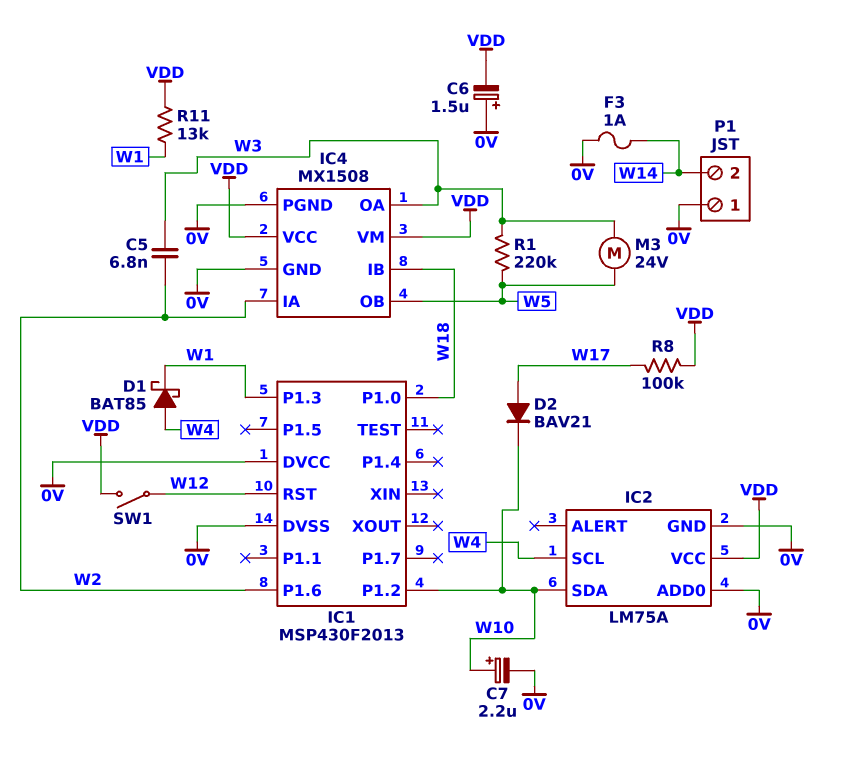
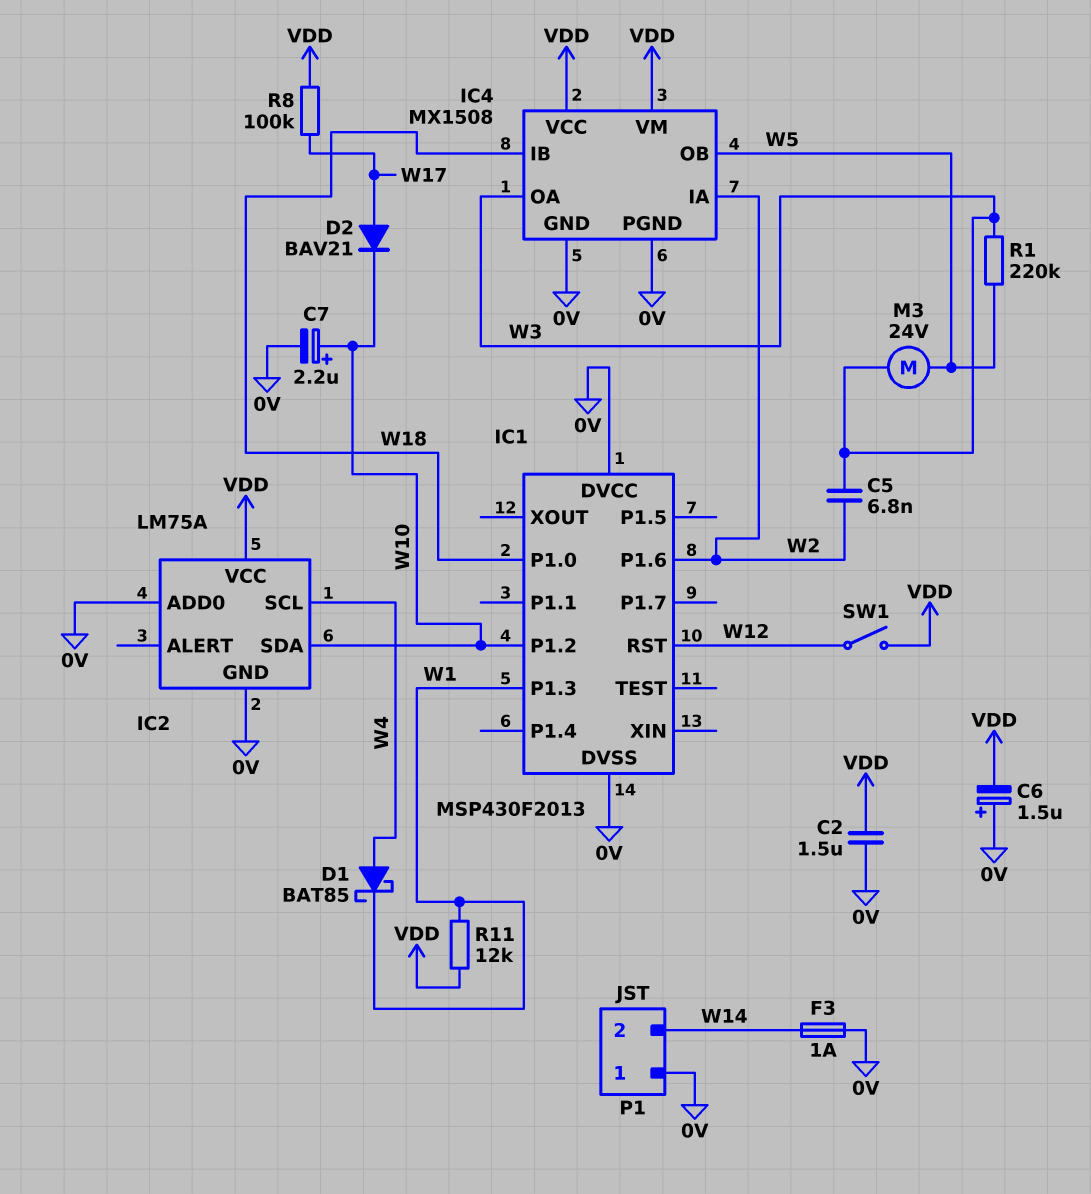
C2: none -> 1.5uF (0V, VDD)
R11: 13k (VDD, W1) -> 12k (VDD, W1)

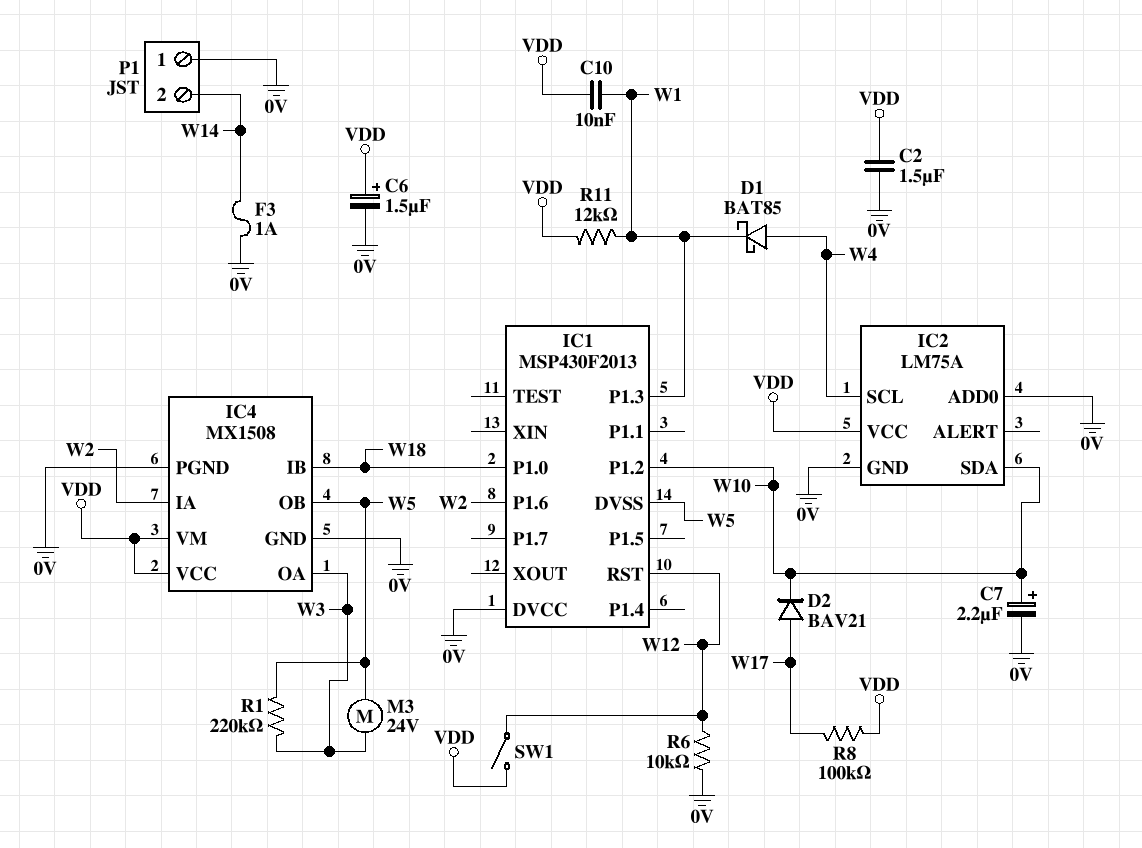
C5: 6.8nF (W2, W3) -> none
C6: 1.5uF (plus 0V, minus VDD) -> 1.5uF (plus VDD, minus 0V)
C10: none -> 10nF (VDD, W1)
IC1 pin DVSS: 0V -> W5
R6: none -> 10k (0V, W12)

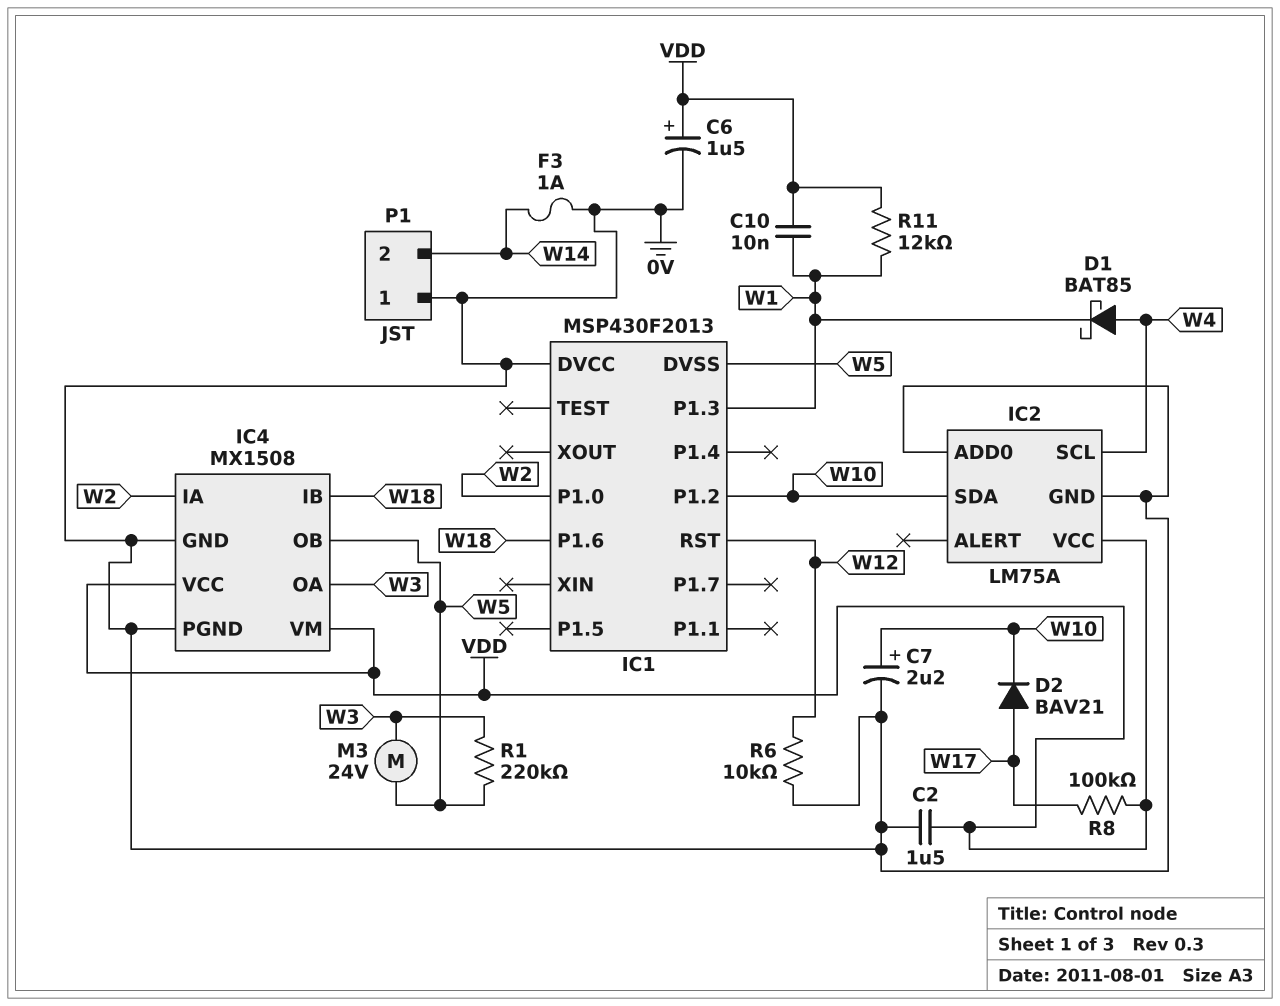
IC1 pin P1.0: W18 -> W2
IC1 pin P1.6: W2 -> W18
SW1: switch (VDD, W12) -> none

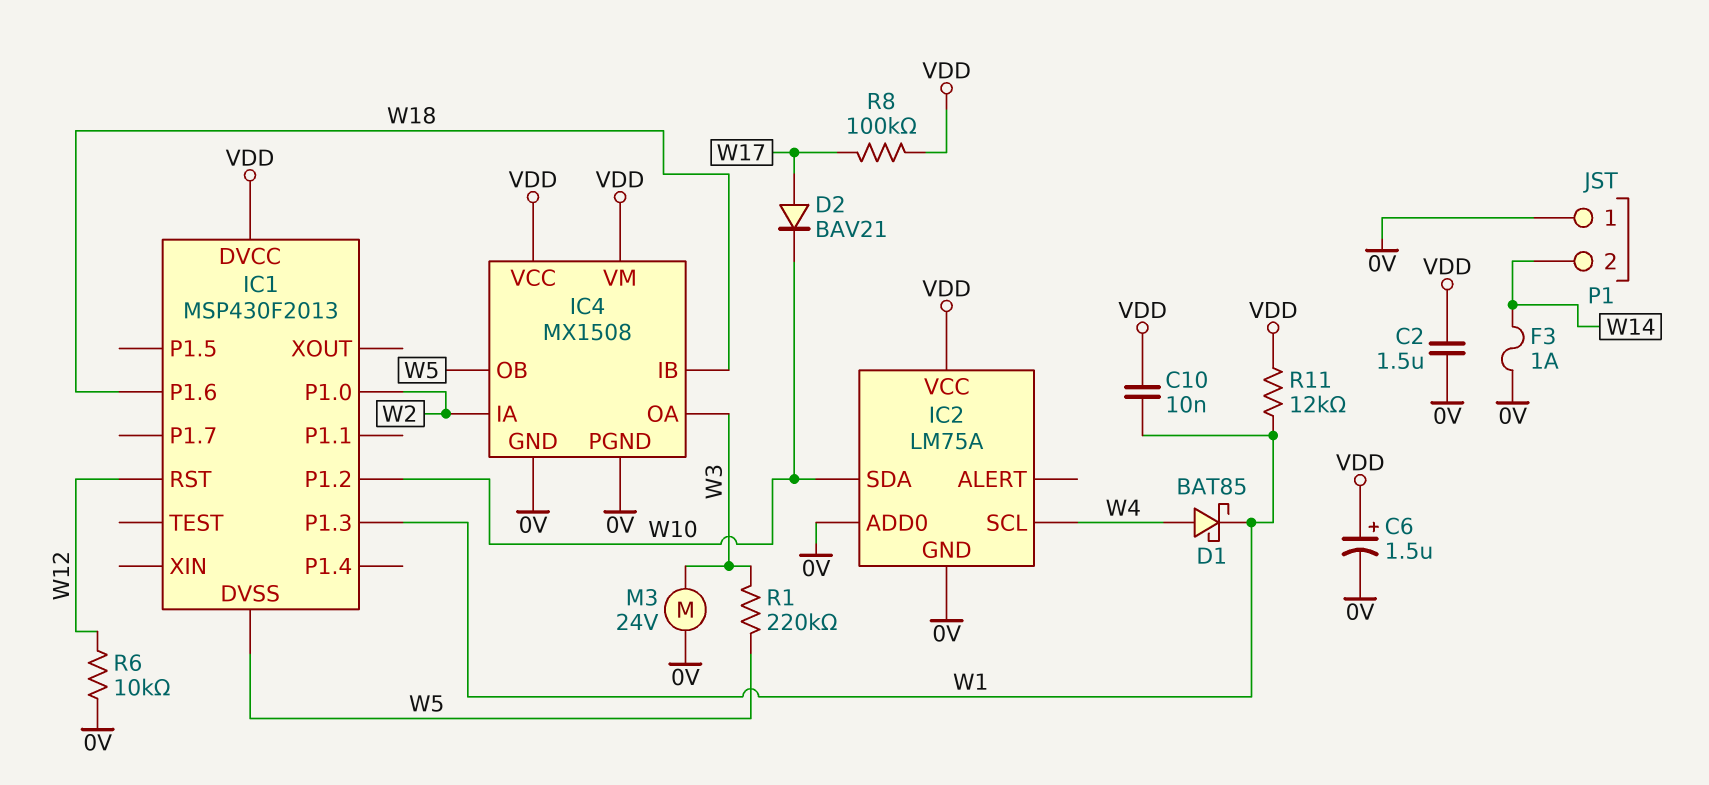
C7: 2.2uF (plus W10, minus 0V) -> none
IC1 pin DVCC: 0V -> VDD
M3: motor 24V (W3, W5) -> motor 24V (0V, W3)

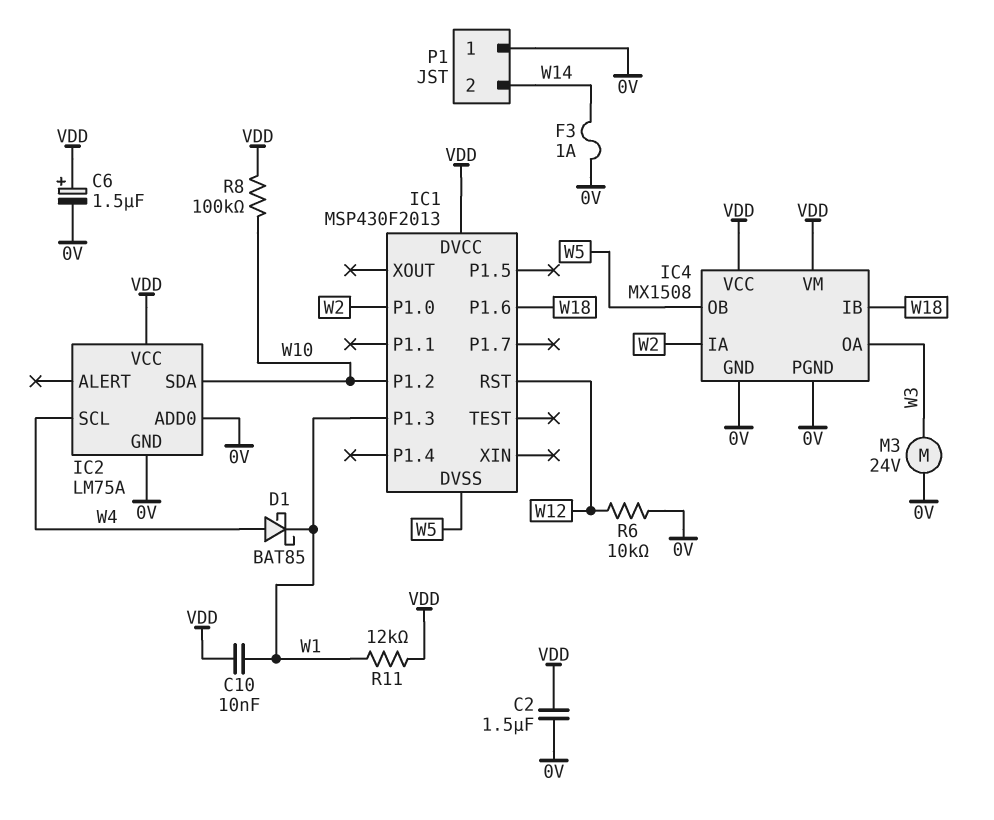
D2: diode BAV21 (A W17, K W10) -> none
R1: 220k (W3, W5) -> none
R8: 100k (VDD, W17) -> 100k (VDD, W10)

